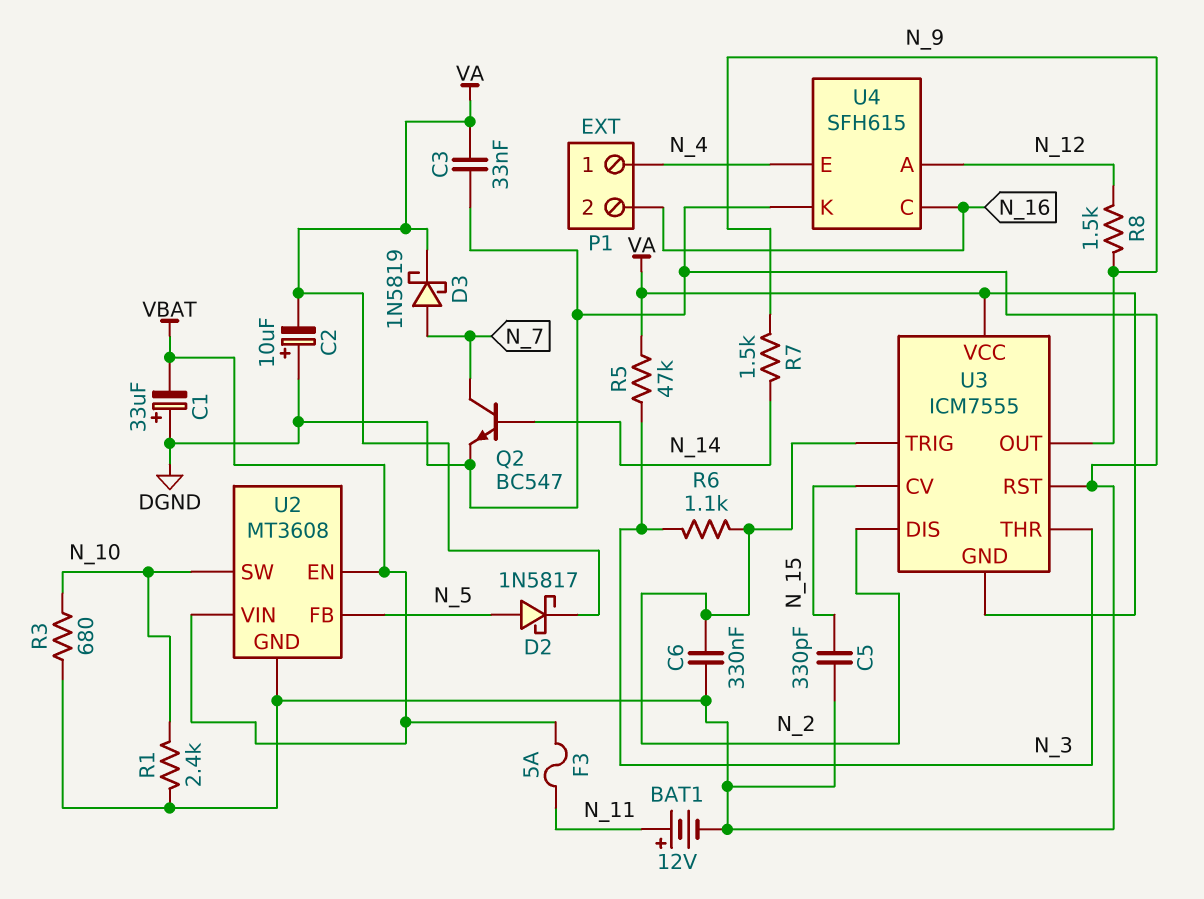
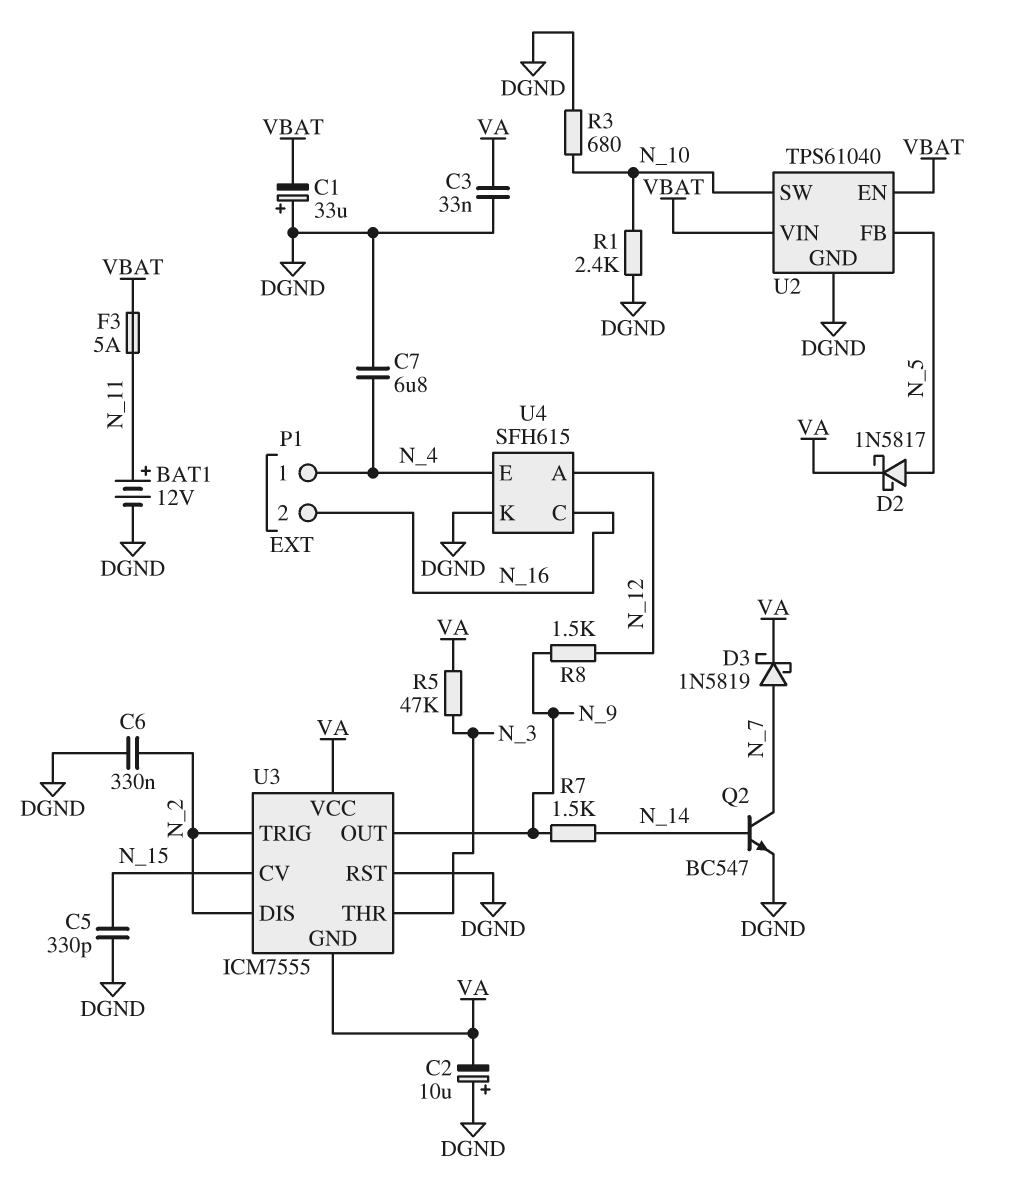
C7: none -> 6.8uF (DGND, N_4)
R6: 1.1k (N_2, N_3) -> none
U2: MT3608 -> TPS61040

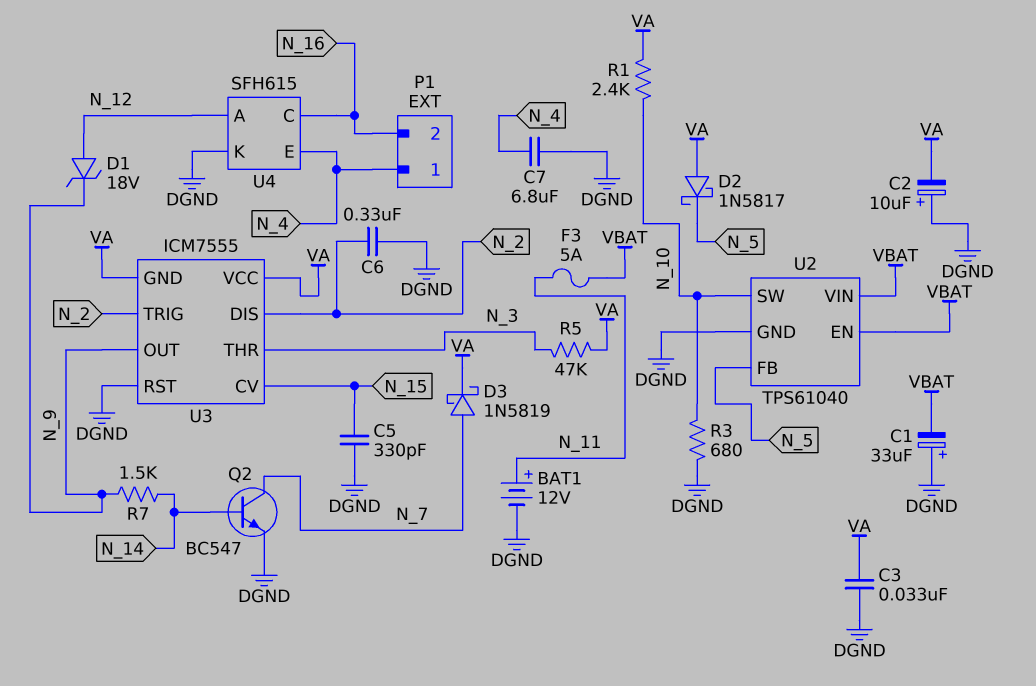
D1: none -> zener 18V (A N_12, K N_9)
D2: schottky 1N5817 (A N_5, K VA) -> schottky 1N5817 (A VA, K N_5)
R1: 2.4k (DGND, N_10) -> 2.4k (N_10, VA)
R8: 1.5k (N_9, N_12) -> none

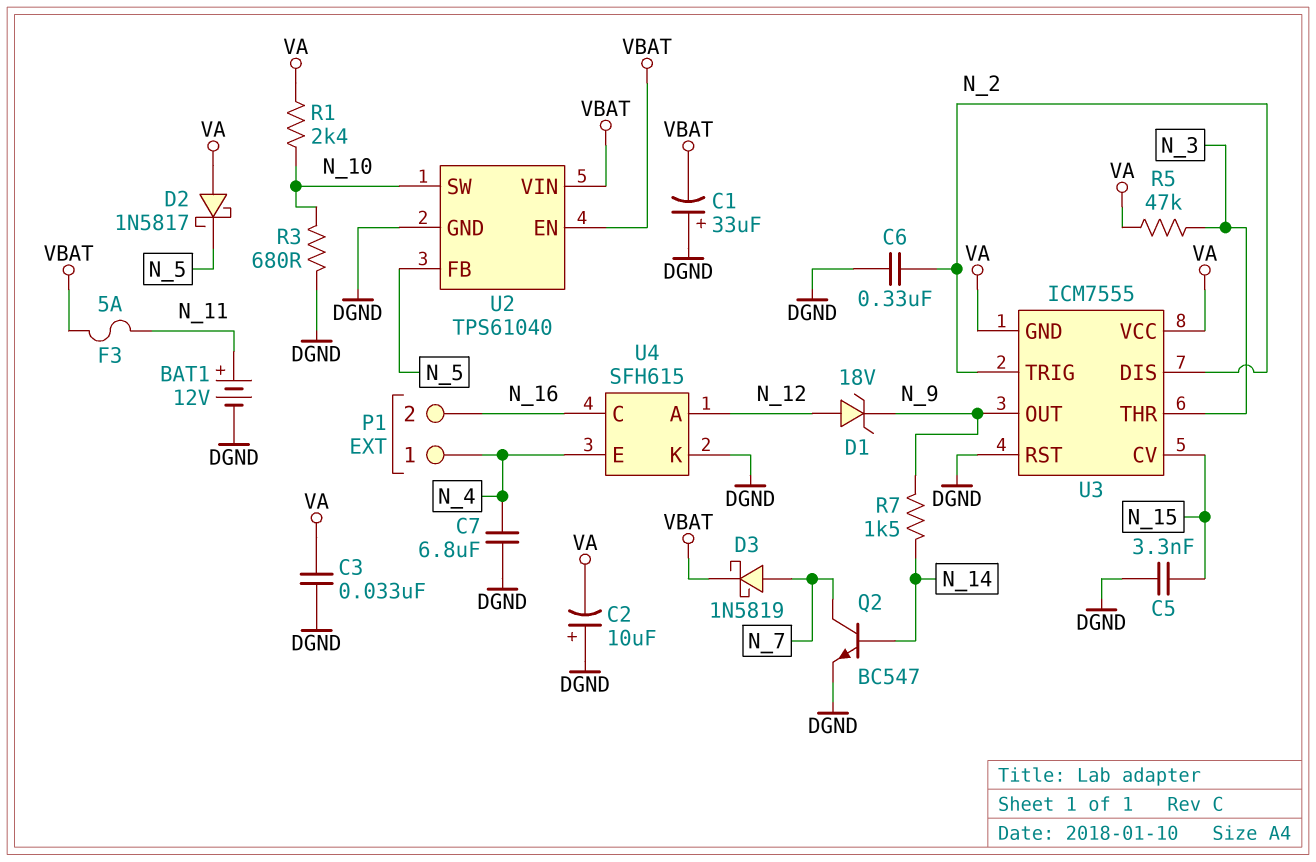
C5: 330pF (DGND, N_15) -> 3.3nF (DGND, N_15)
D3: schottky 1N5819 (A N_7, K VA) -> schottky 1N5819 (A N_7, K VBAT)

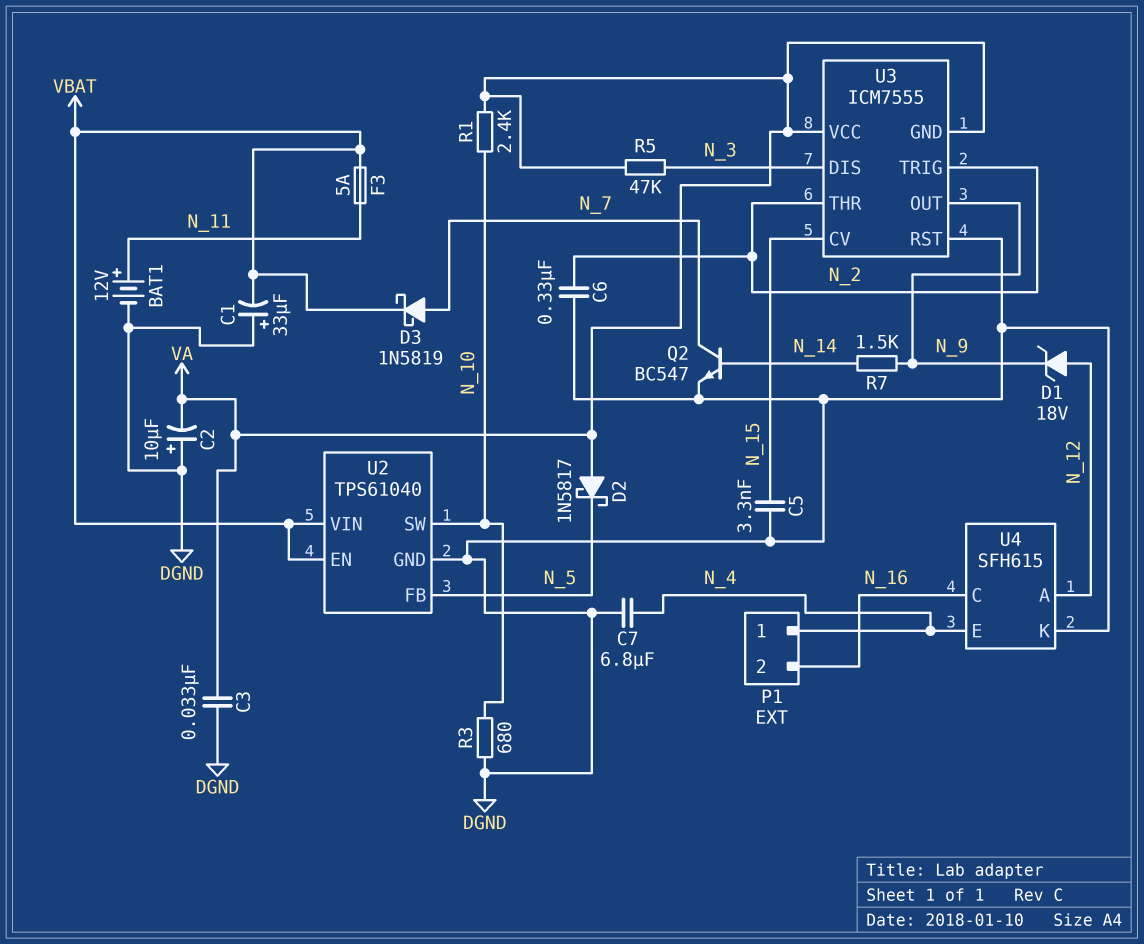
U3 pin DIS: N_2 -> N_3
U3 pin THR: N_3 -> N_2

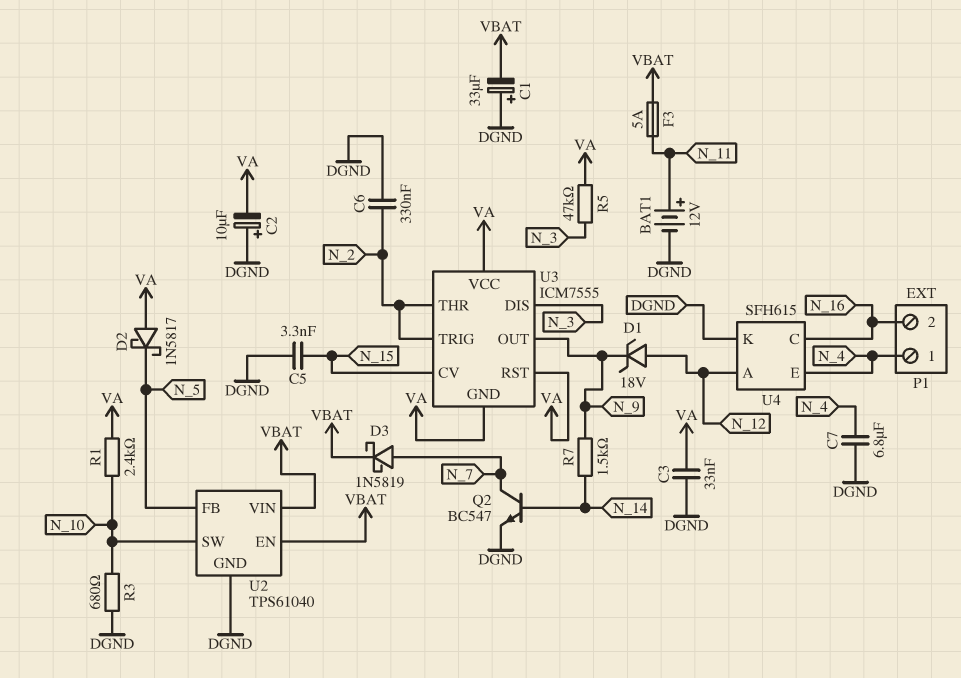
U3 pin RST: DGND -> VA

